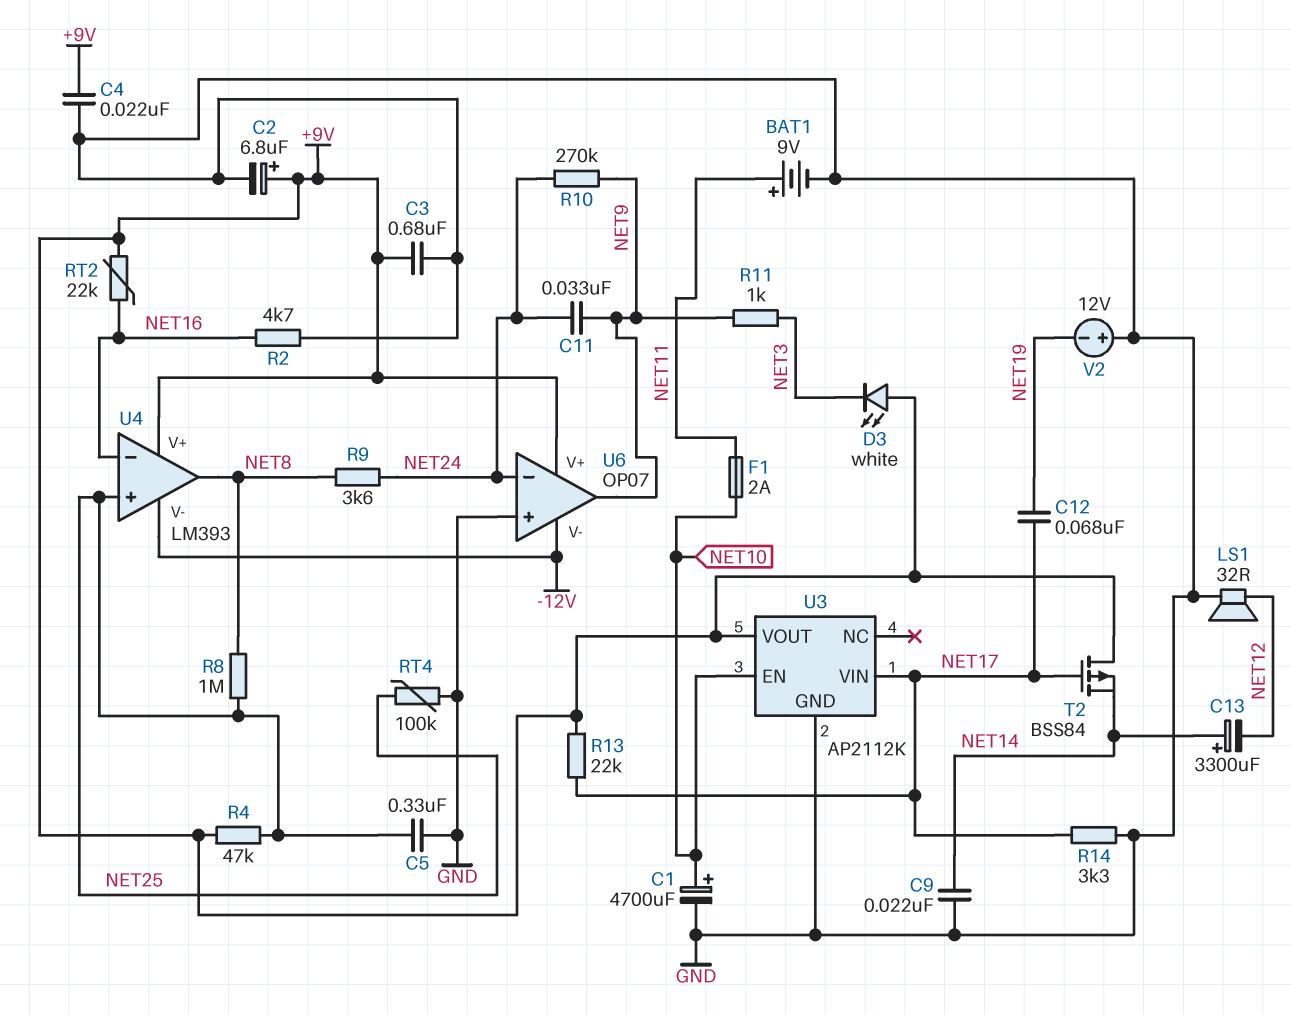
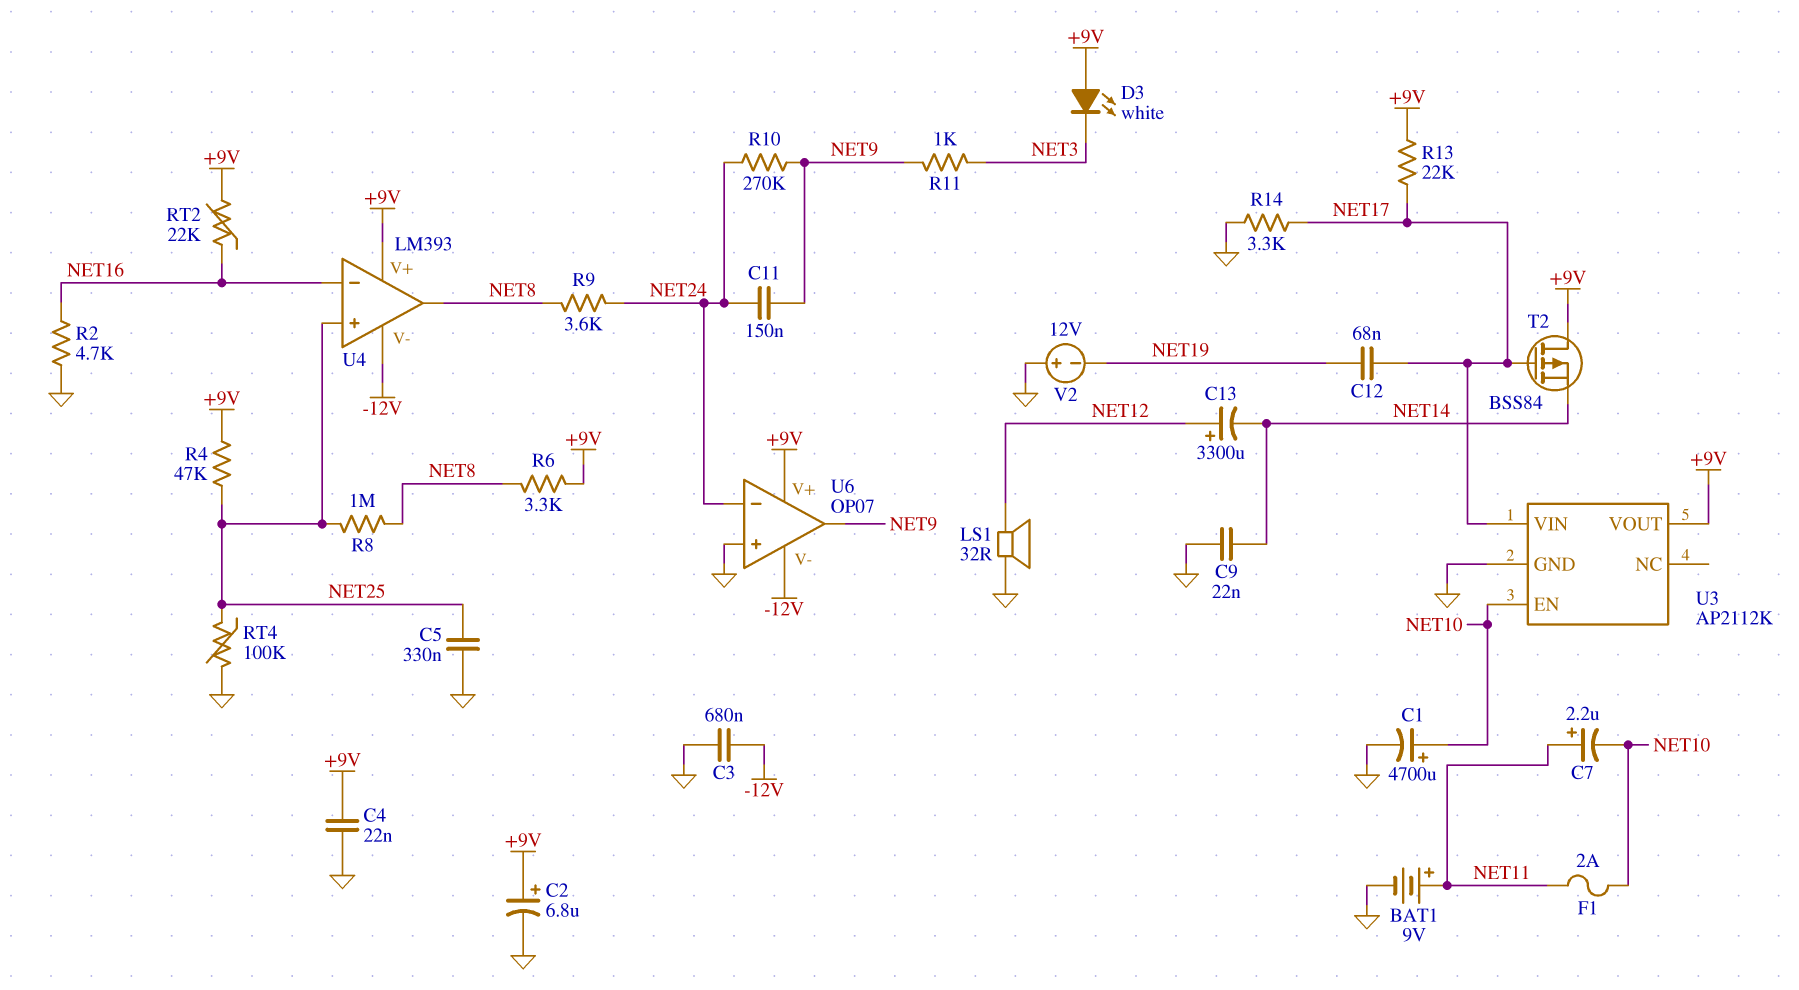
C3: 680nF (+9V, GND) -> 680nF (-12V, GND)
C7: none -> 2.2uF (plus NET11, minus NET10)
C11: 33nF (NET9, NET24) -> 150nF (NET9, NET24)
C13: 3300uF (plus NET14, minus NET12) -> 3300uF (plus NET12, minus NET14)
R6: none -> 3.3k (+9V, NET8)

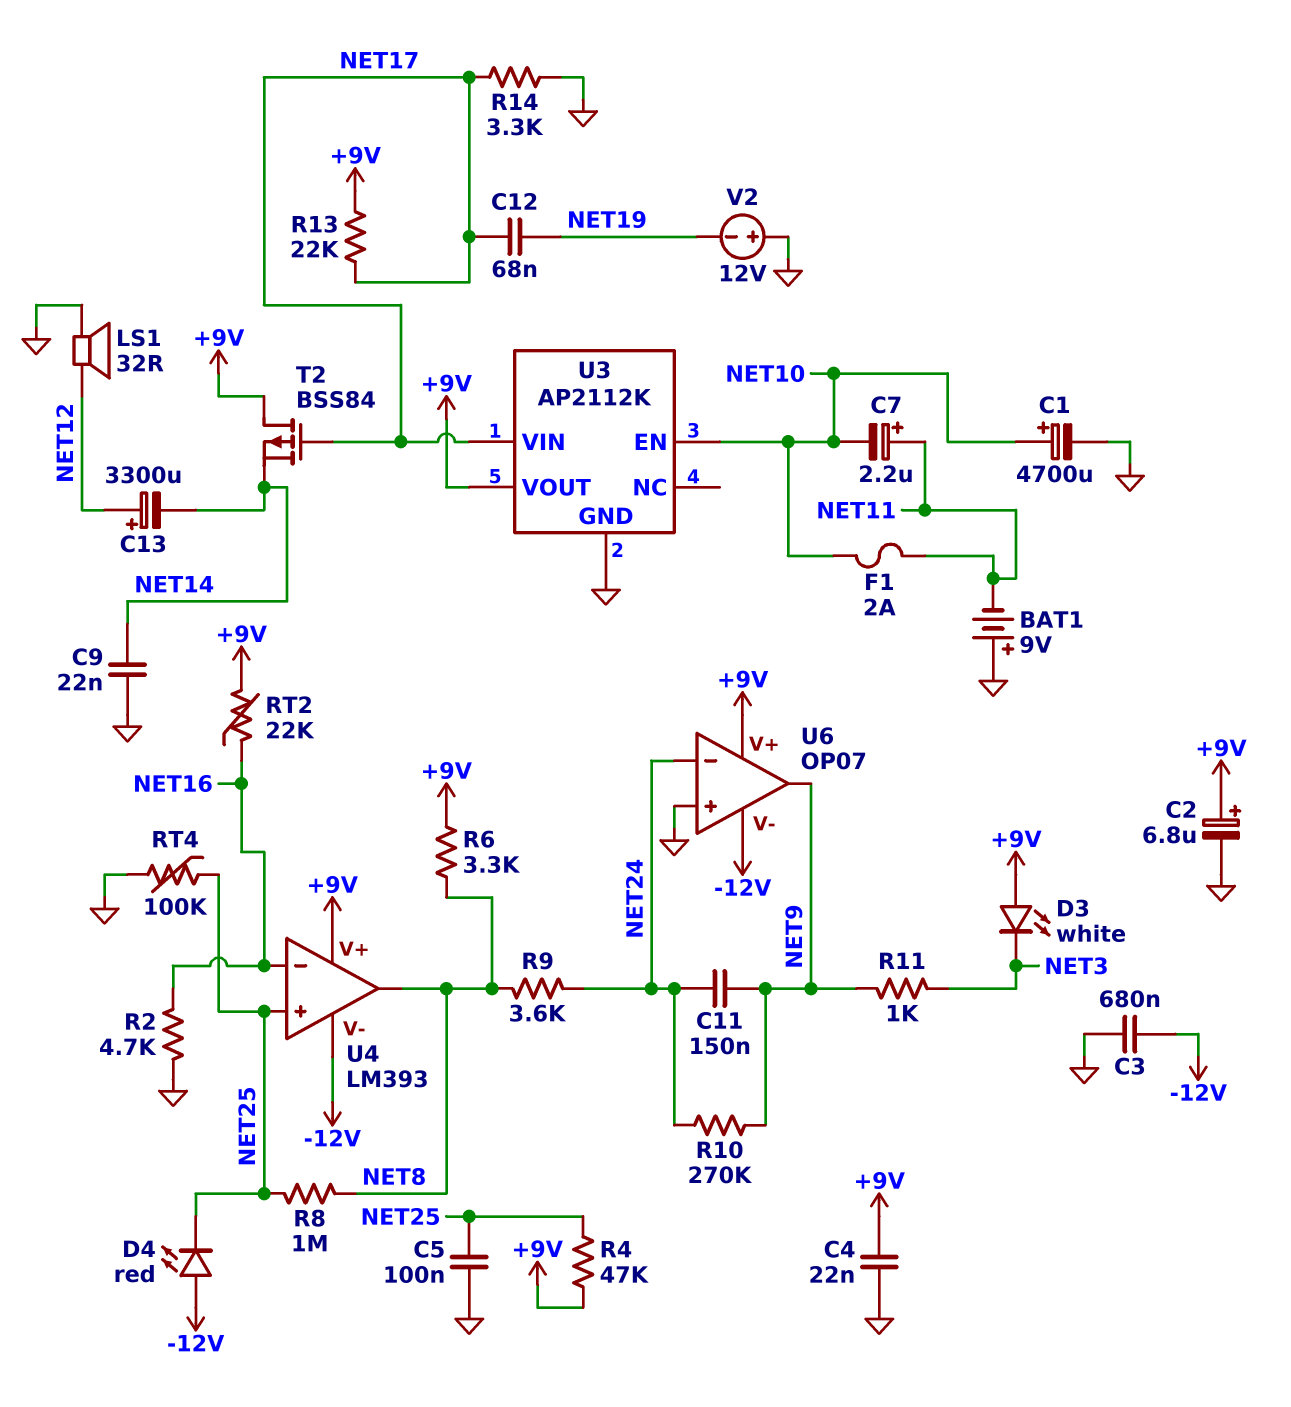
BAT1: 9V (plus NET11, minus GND) -> 9V (plus GND, minus NET11)
C5: 330nF (GND, NET25) -> 100nF (GND, NET25)
D4: none -> LED red (A -12V, K NET25)

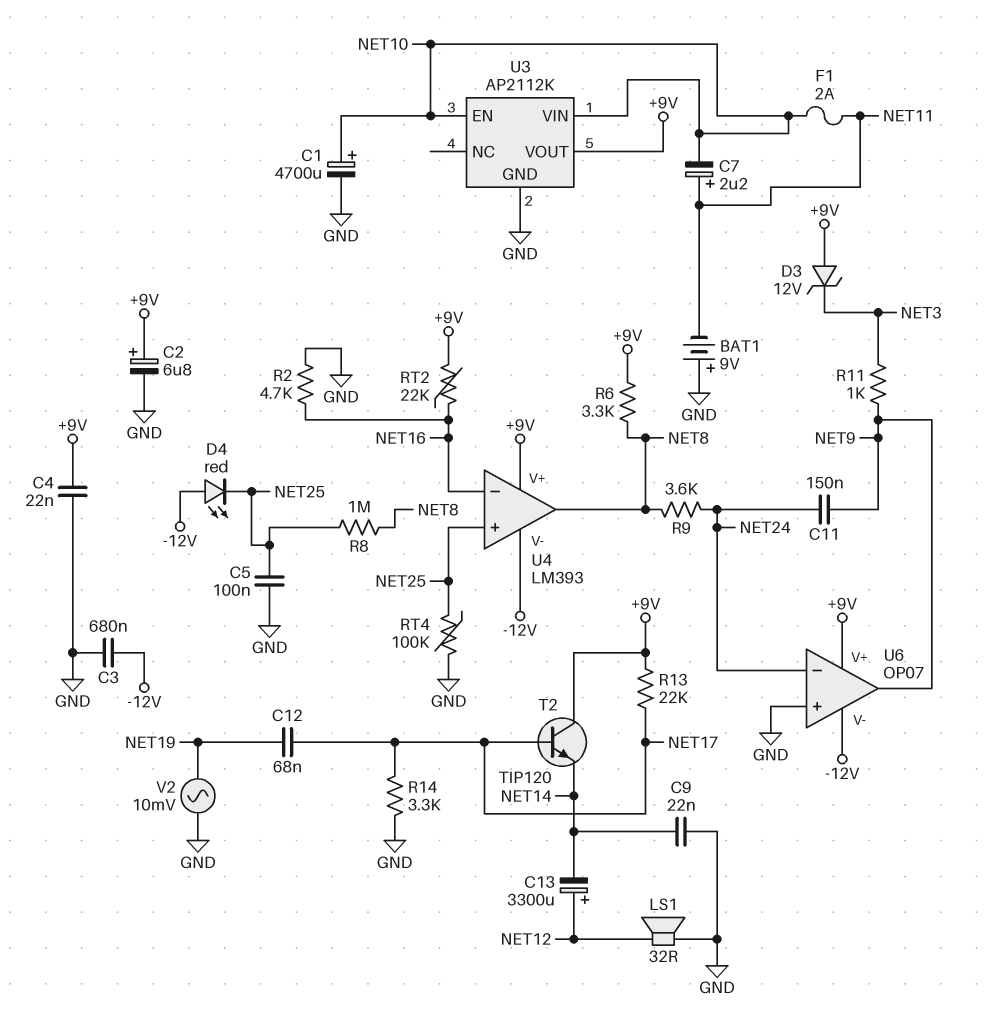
D3: LED white (A +9V, K NET3) -> zener 12V (A +9V, K NET3)
R4: 47k (+9V, NET25) -> none
R10: 270k (NET9, NET24) -> none
T2: PMOS BSS84 (G NET17, D +9V, S NET14) -> NPN TIP120 (B NET17, C +9V, E NET14)
U3 pin VIN: NET17 -> NET10
V2: 12V (plus GND, minus NET19) -> AC 10mV (GND, NET19)

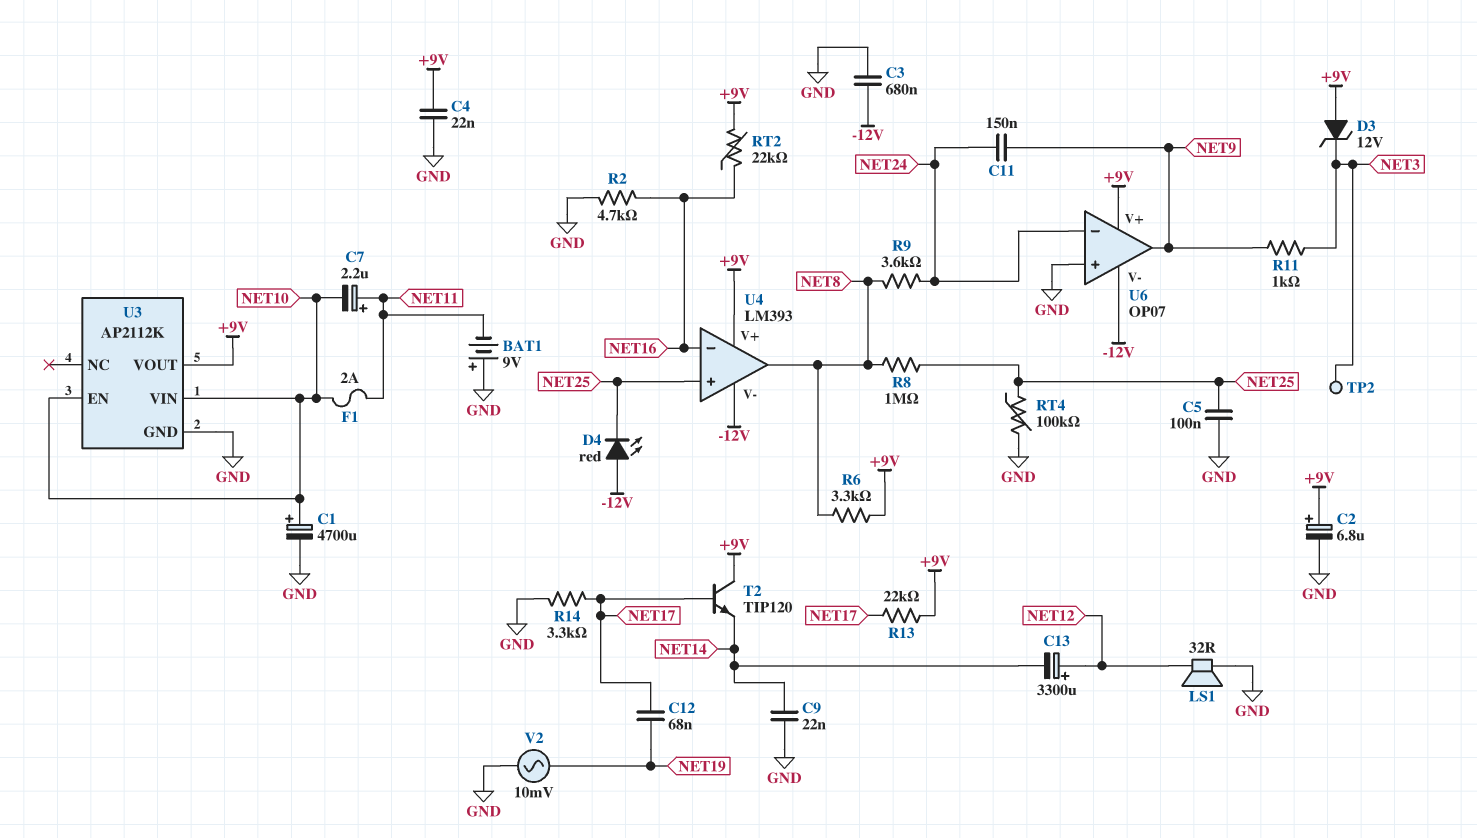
TP2: none -> test point (NET3)

